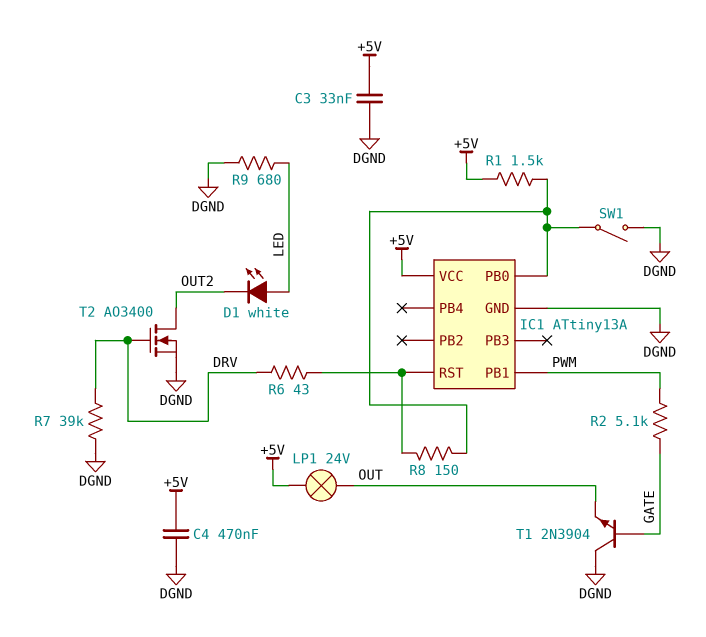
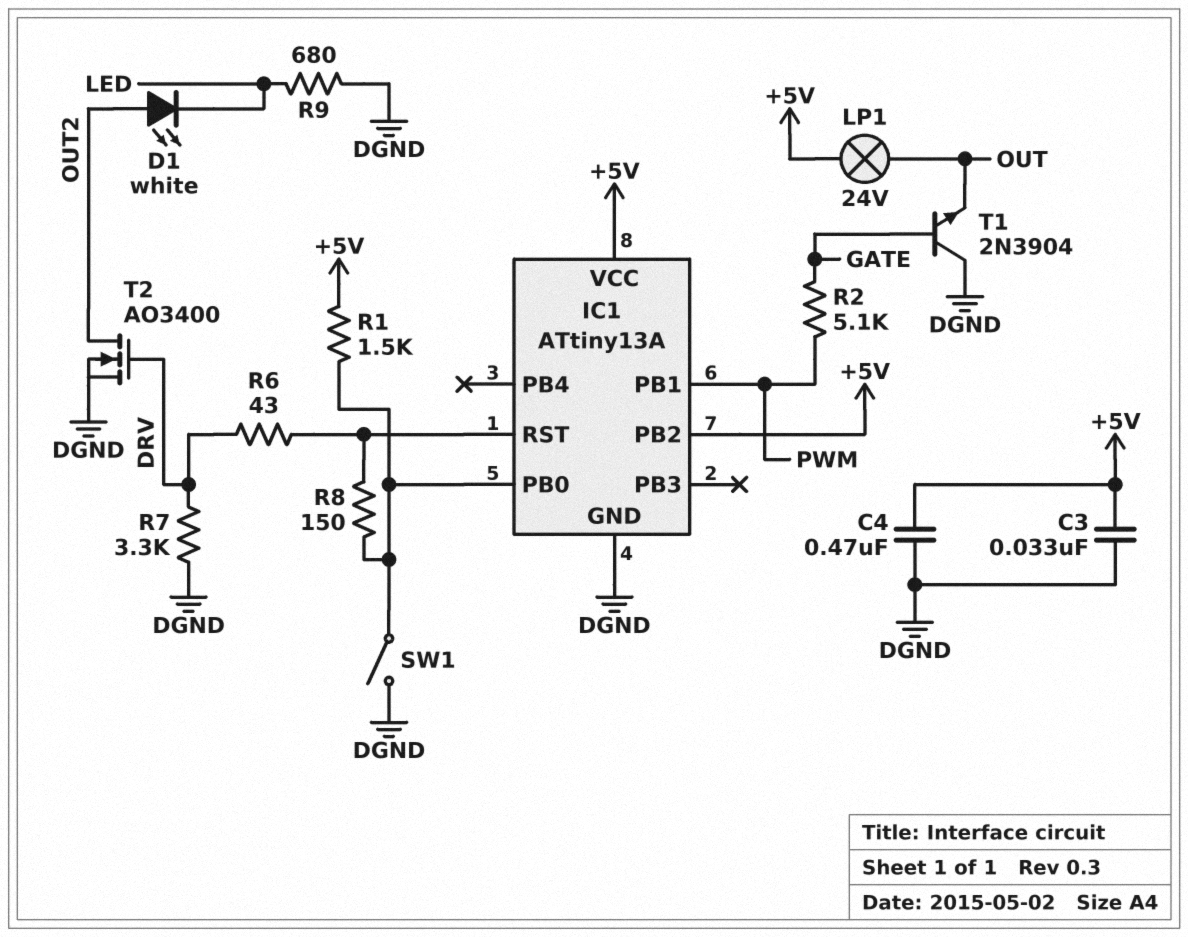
D1: LED white (A LED, K OUT2) -> LED white (A OUT2, K LED)
IC1 pin PB2: none -> +5V
R7: 39k (DGND, DRV) -> 3.3k (DGND, DRV)

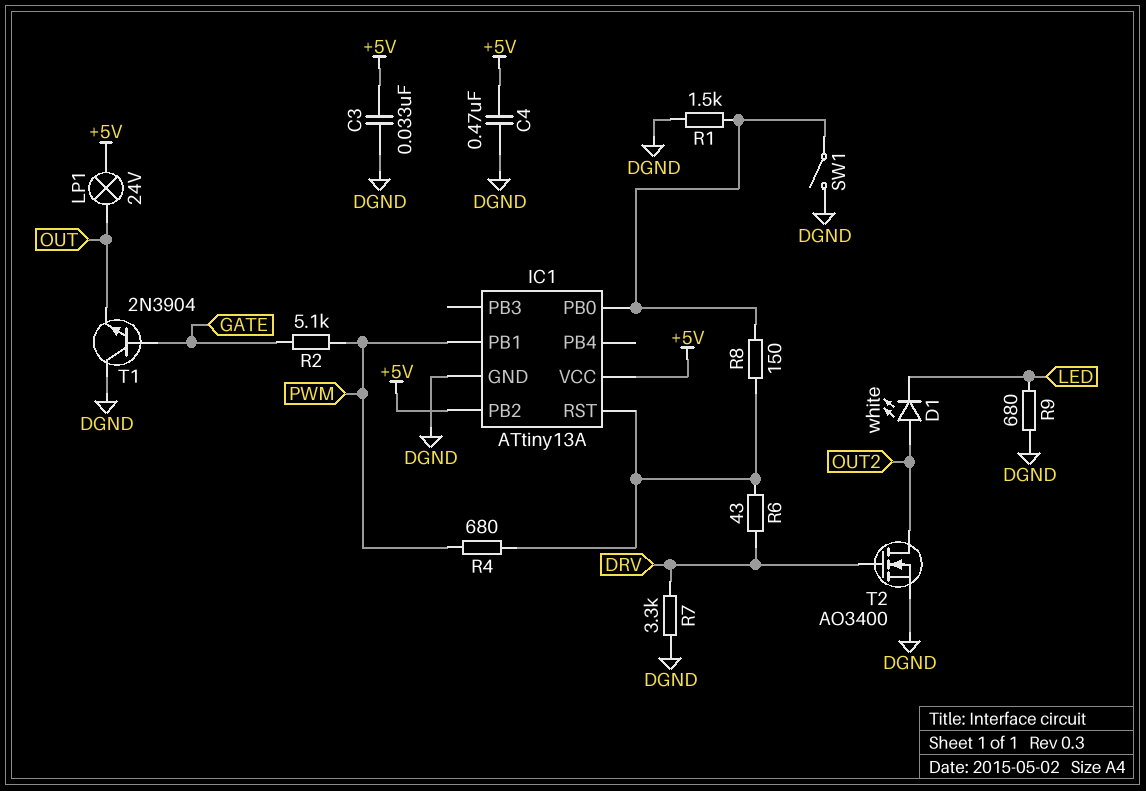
R1: 1.5k (+5V, IC1/PB0) -> 1.5k (DGND, IC1/PB0)
R4: none -> 680 (IC1/RST, PWM)

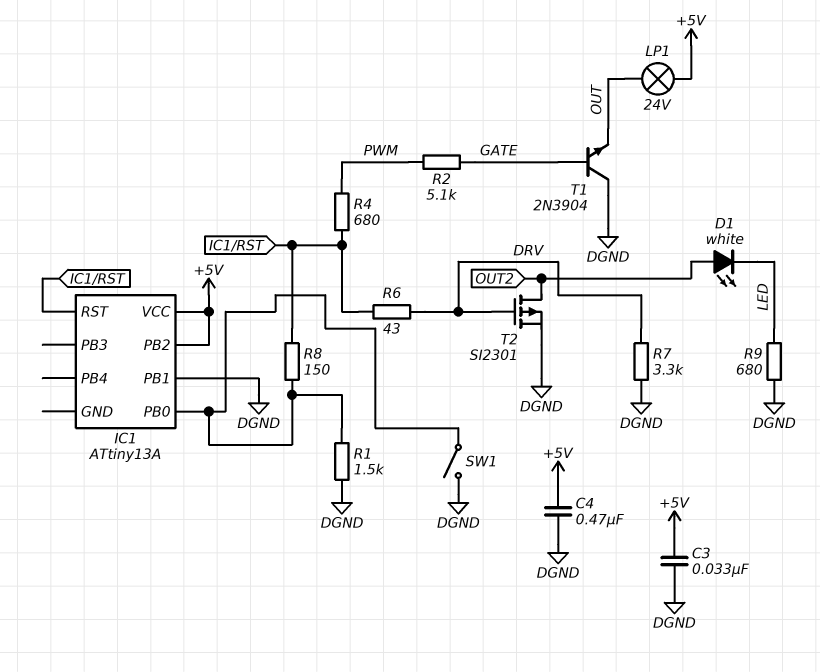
IC1 pin GND: DGND -> none
IC1 pin PB1: PWM -> DGND
T2: NMOS AO3400 (G DRV, D OUT2, S DGND) -> PMOS SI2301 (G DRV, D OUT2, S DGND)

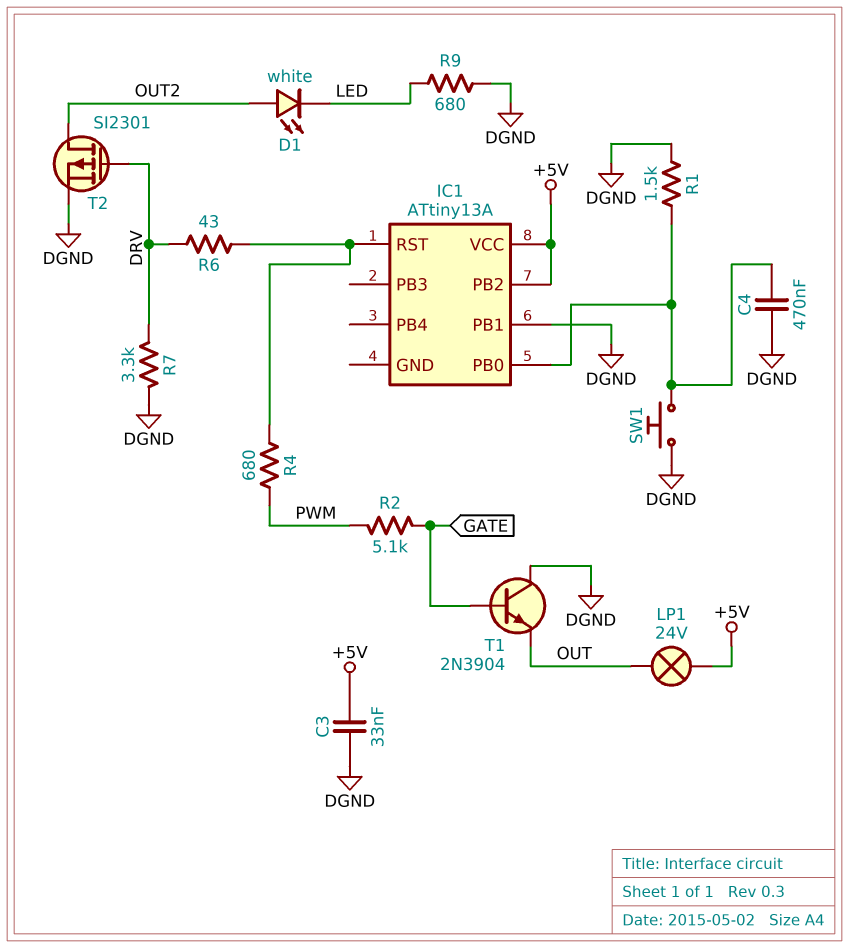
C4: 470nF (+5V, DGND) -> 470nF (DGND, IC1/PB0)
R8: 150 (IC1/PB0, IC1/RST) -> none
SW1: switch (DGND, IC1/PB0) -> button (DGND, IC1/PB0)

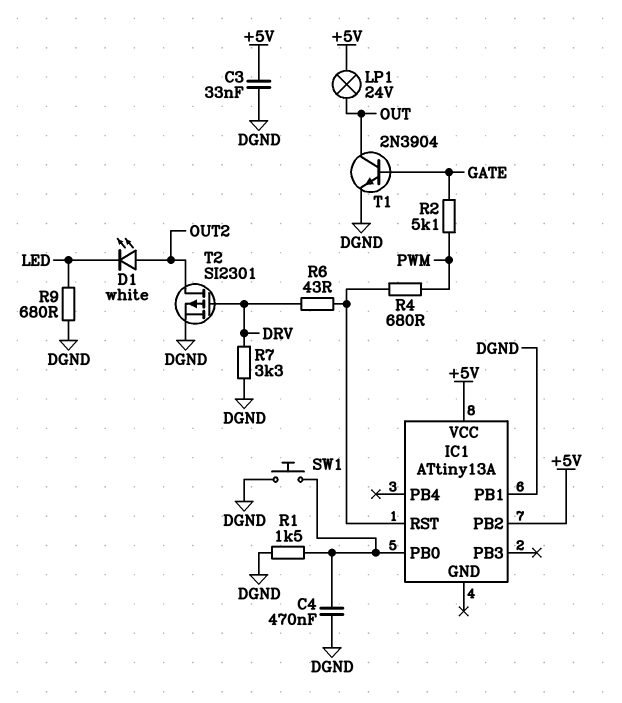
T1: NPN 2N3904 (B GATE, C DGND, E OUT) -> NPN 2N3904 (B GATE, C OUT, E DGND)

